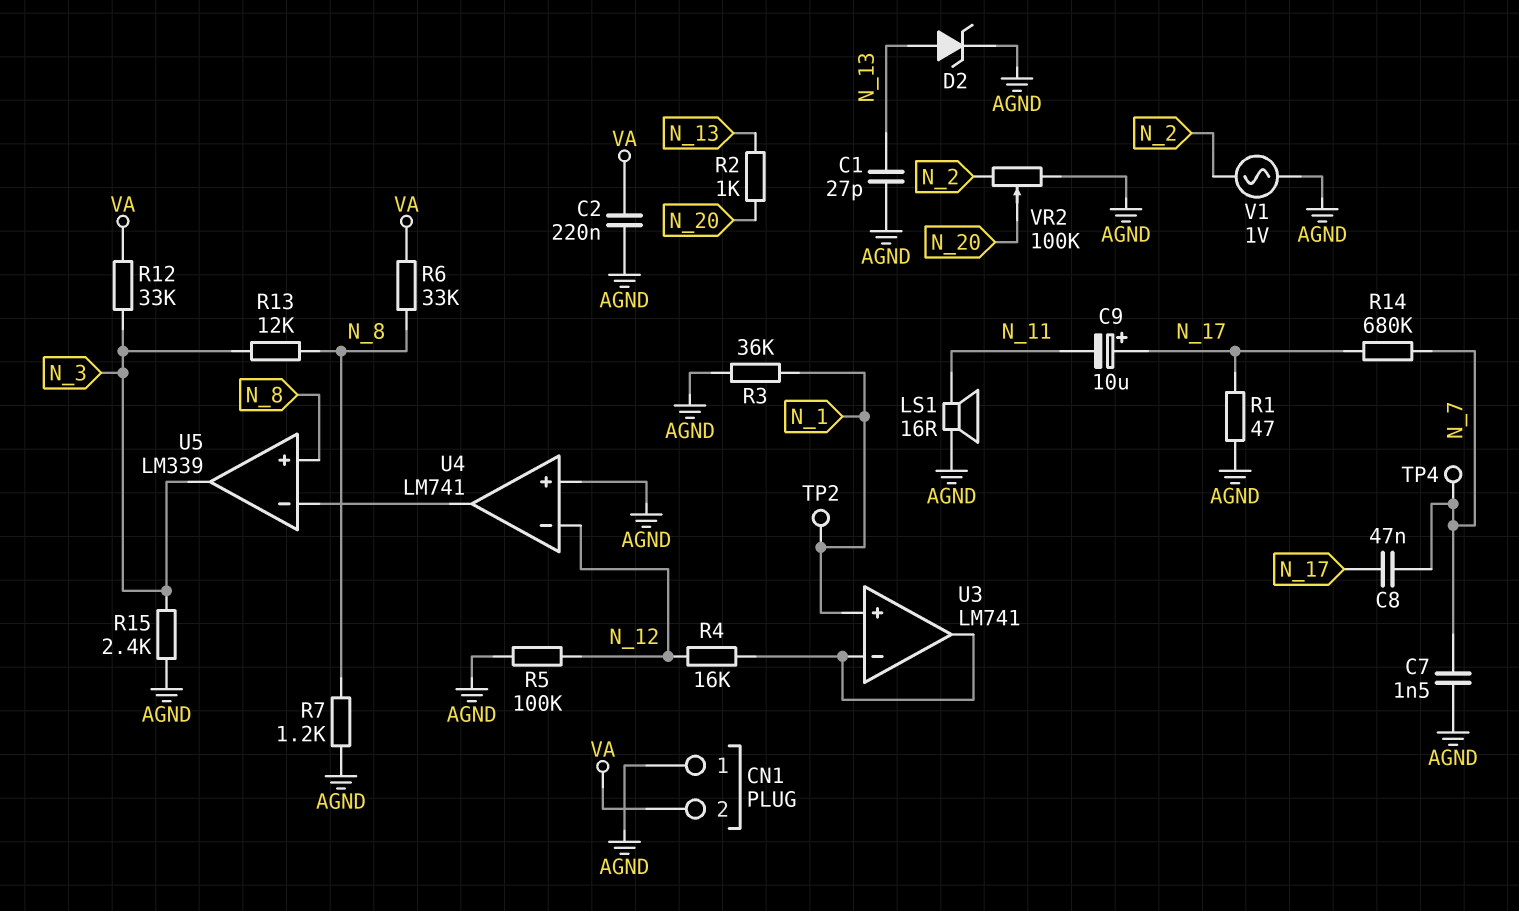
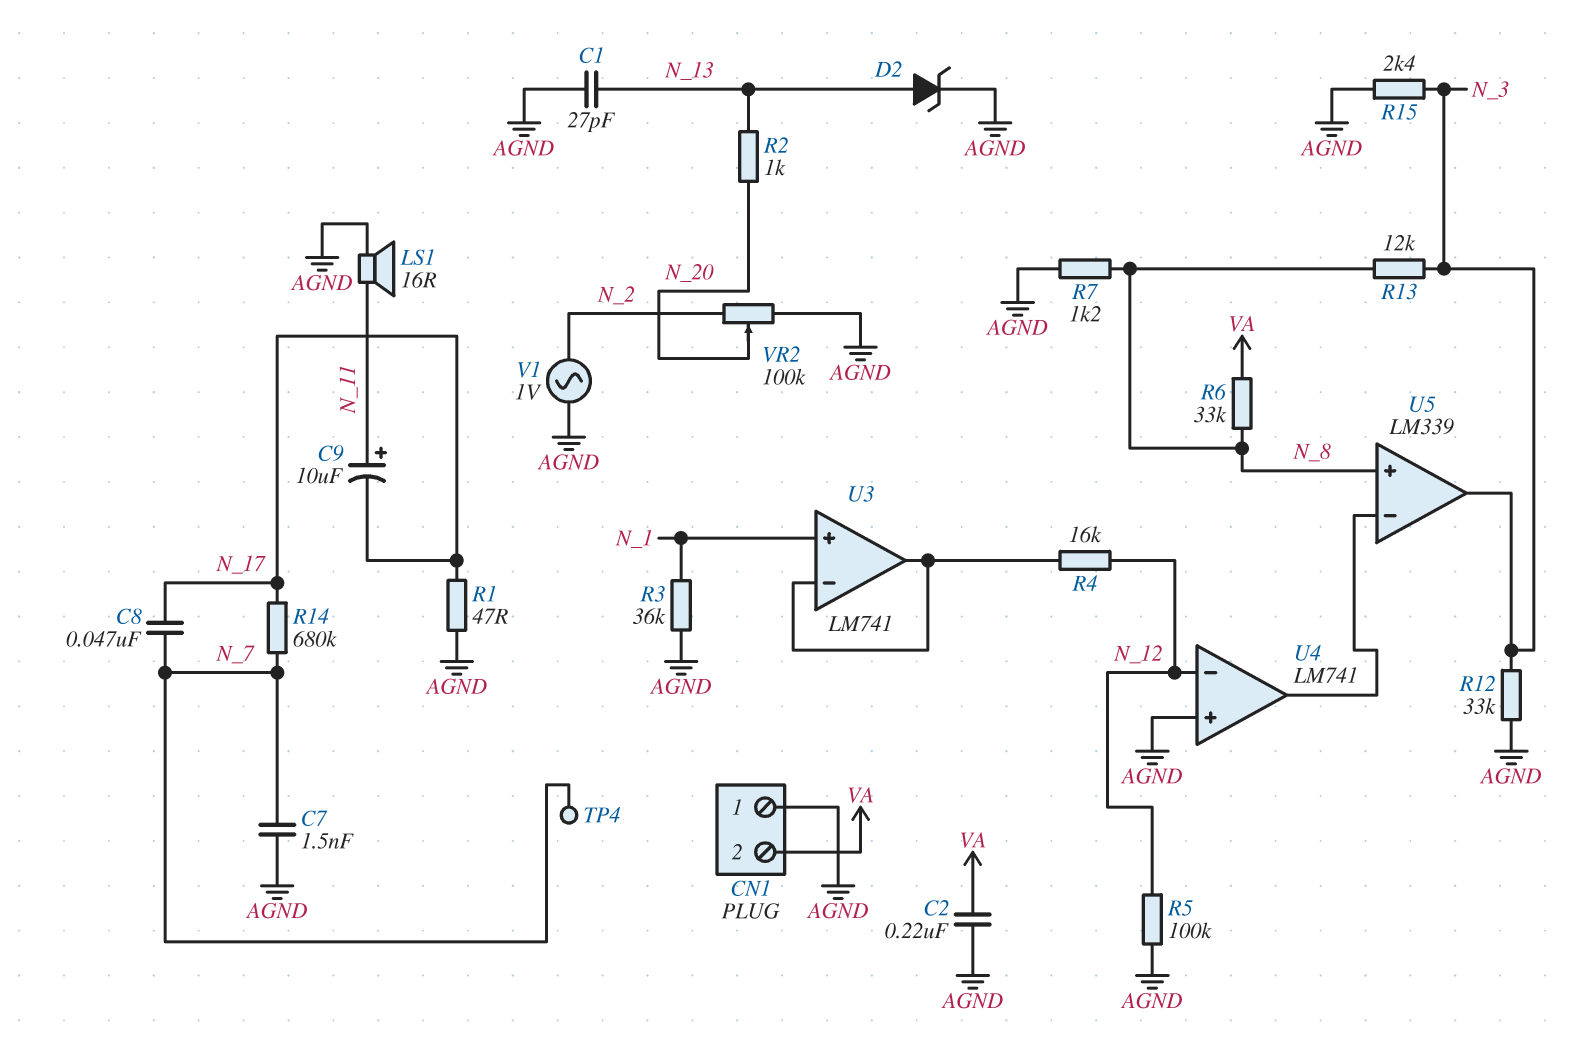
C9: 10uF (plus N_17, minus N_11) -> 10uF (plus N_11, minus N_17)
R12: 33k (N_3, VA) -> 33k (AGND, N_3)
TP2: test point (N_1) -> none

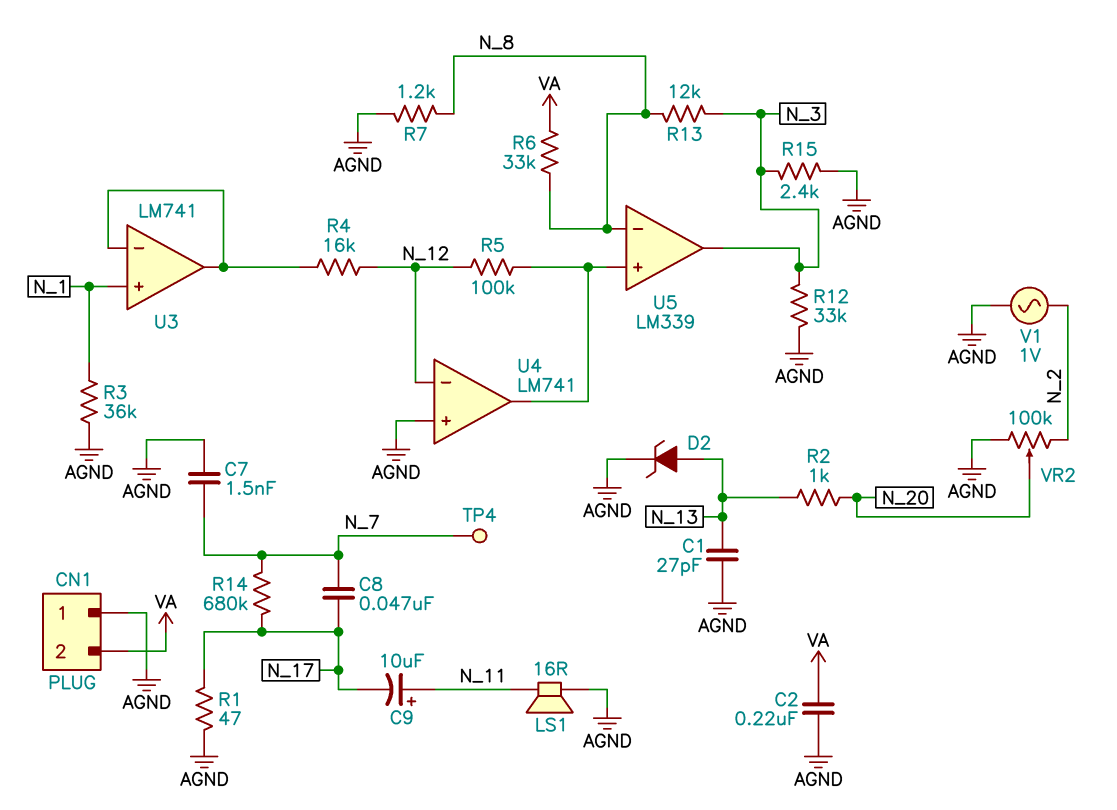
R5: 100k (AGND, N_12) -> 100k (N_12, U4/out)
U5 pin in+: N_8 -> U4/out
U5 pin in-: U4/out -> N_8

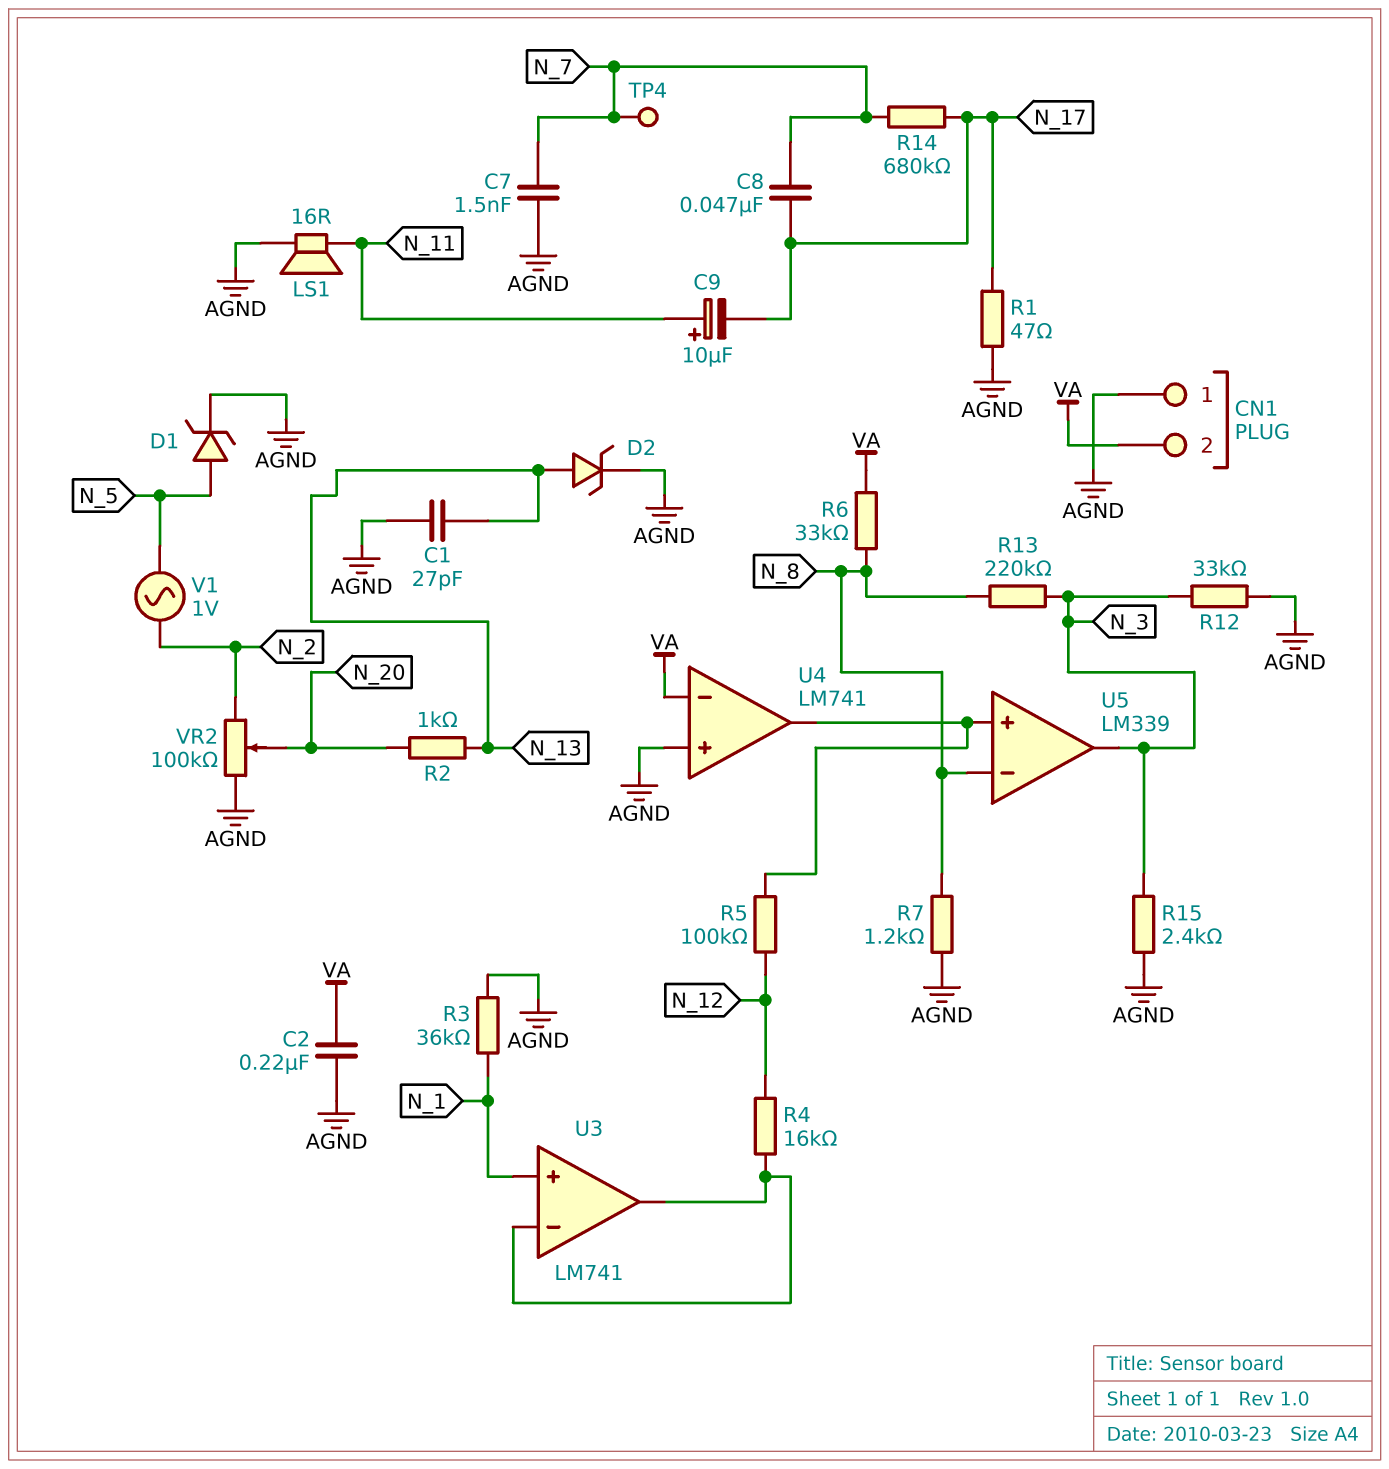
D1: none -> zener (A N_5, K AGND)
R13: 12k (N_3, N_8) -> 220k (N_3, N_8)
U4 pin in-: N_12 -> VA
V1: AC 1V (AGND, N_2) -> AC 1V (N_2, N_5)

